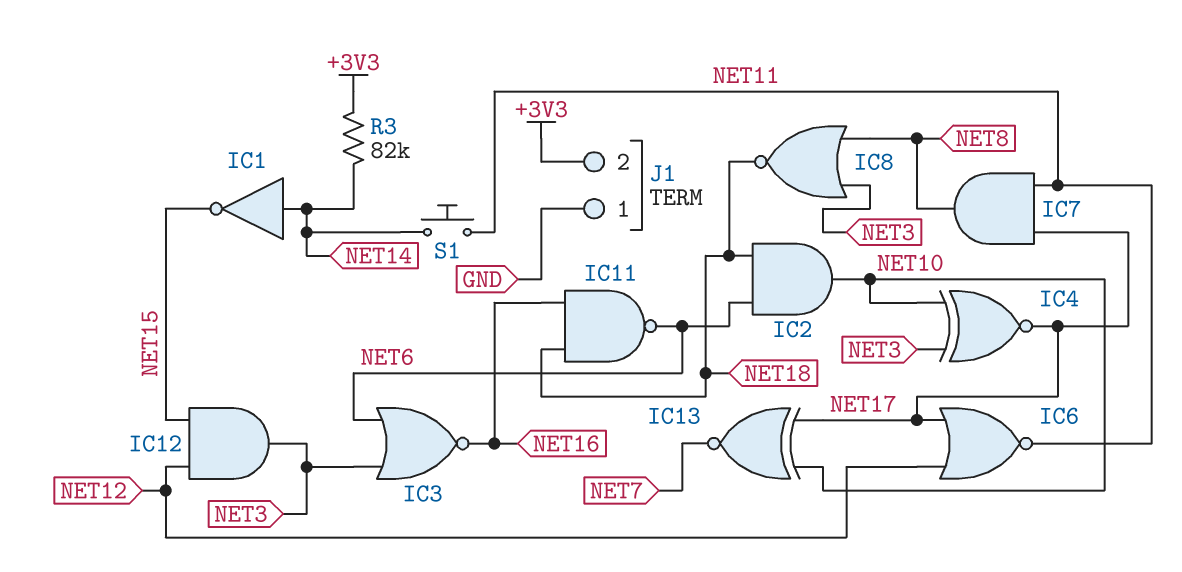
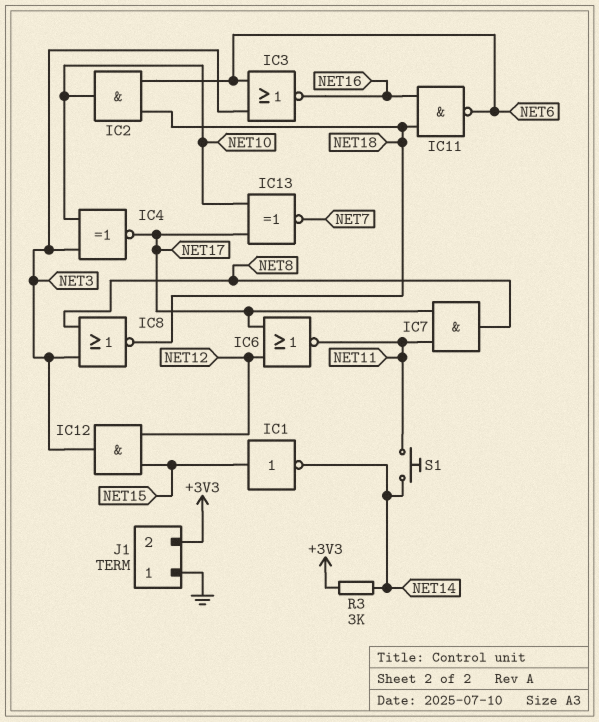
IC1: NOT (in NET14, out NET15) -> NOT (in NET15, out NET14)
R3: 82k (+3V3, NET14) -> 3k (+3V3, NET14)

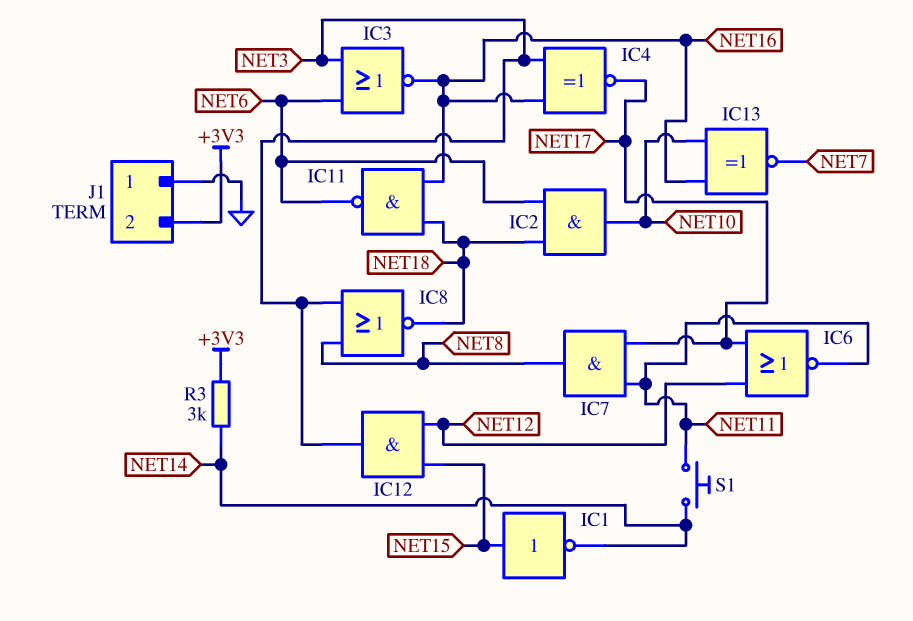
IC4: XNOR (in NET3, in NET10, out NET17) -> XNOR (in NET3, in NET16, out NET17)
IC13: XNOR (in NET10, in NET17, out NET7) -> XNOR (in NET10, in NET16, out NET7)

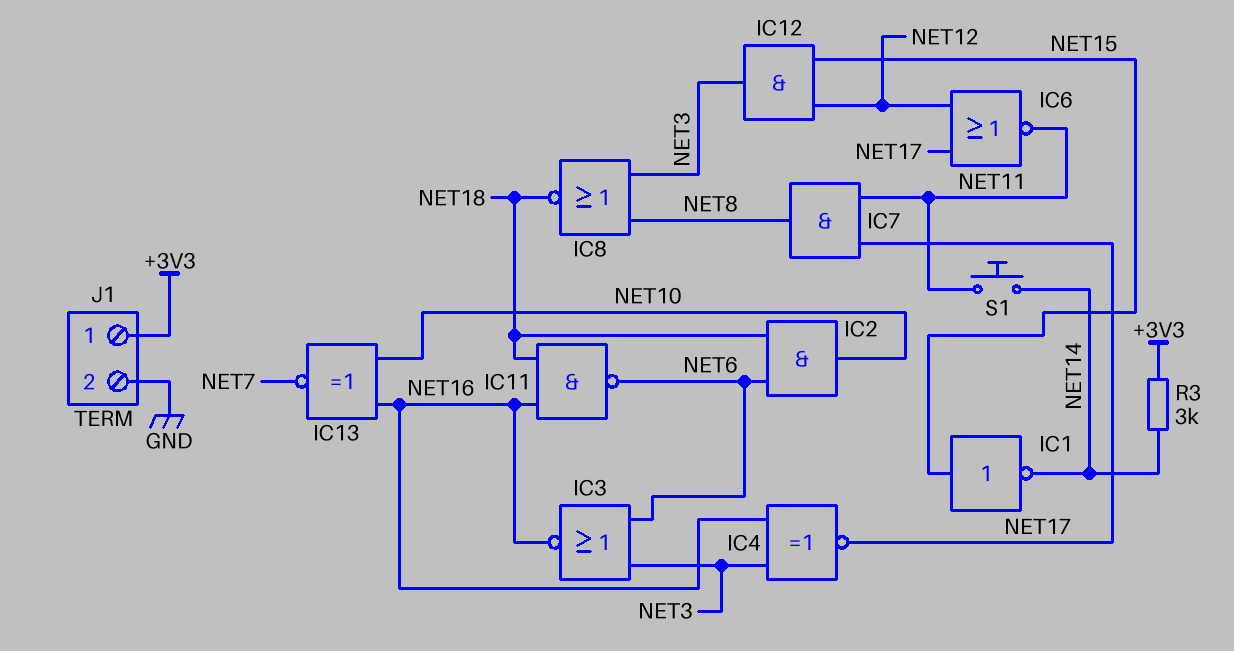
J1 pin 1: GND -> +3V3
J1 pin 2: +3V3 -> GND

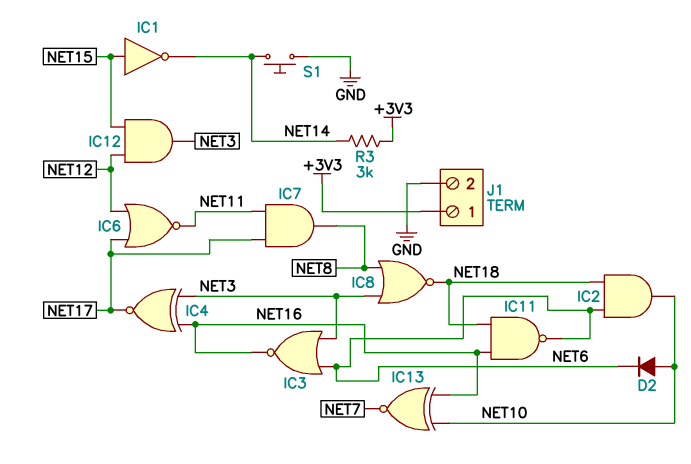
D2: none -> diode (A NET10, K NET6)
S1: button (NET11, NET14) -> button (GND, NET14)

